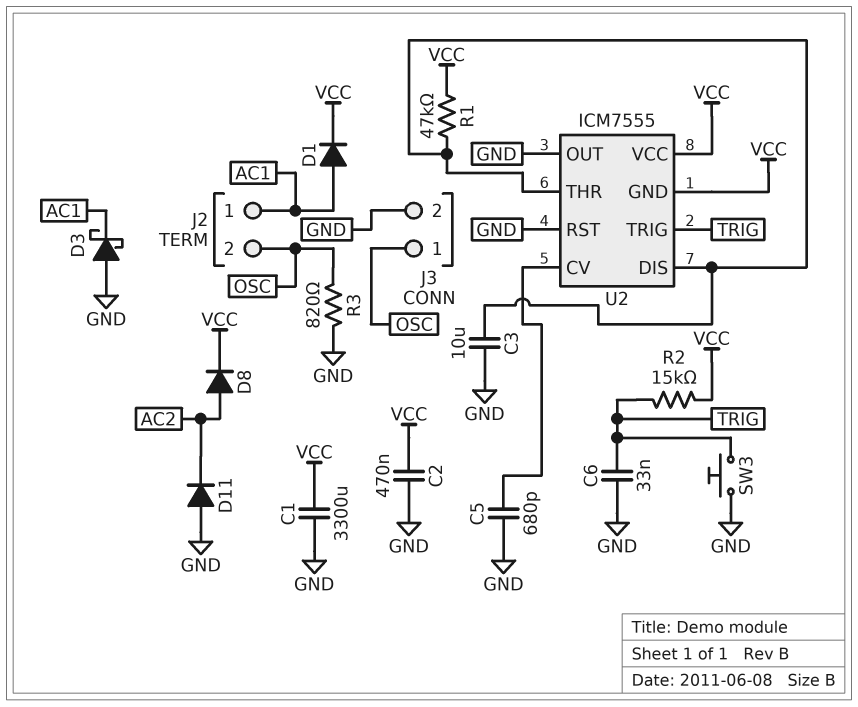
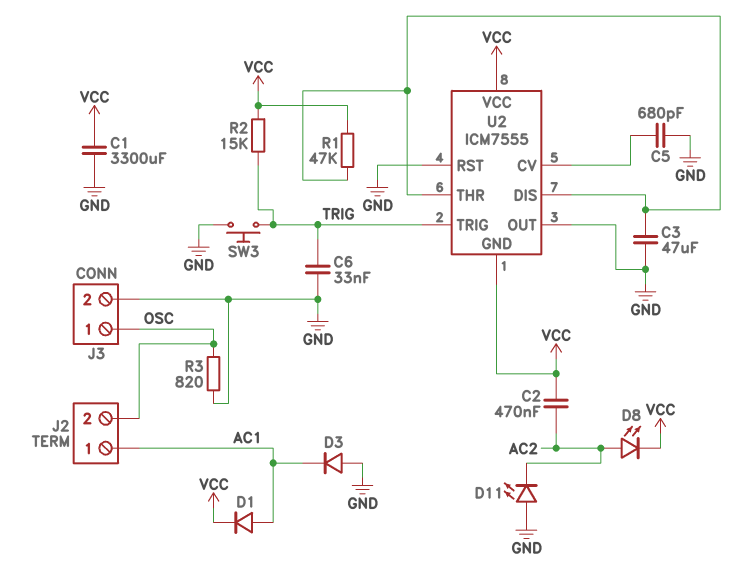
C2: 470nF (GND, VCC) -> 470nF (AC2, VCC)
C3: 10uF (GND, U2/DIS) -> 47uF (GND, U2/DIS)
D3: schottky (A GND, K AC1) -> diode (A GND, K AC1)
D8: diode (A AC2, K VCC) -> LED (A AC2, K VCC)
D11: diode (A GND, K AC2) -> LED (A GND, K AC2)

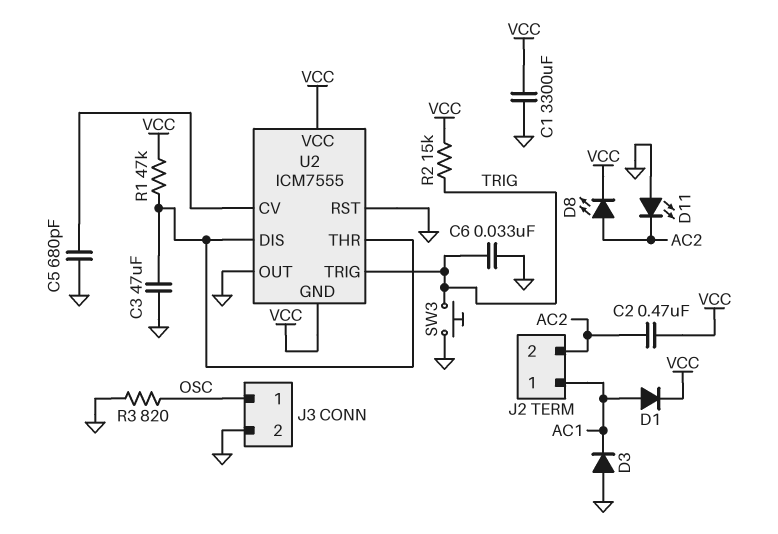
J2 pin 2: OSC -> AC2

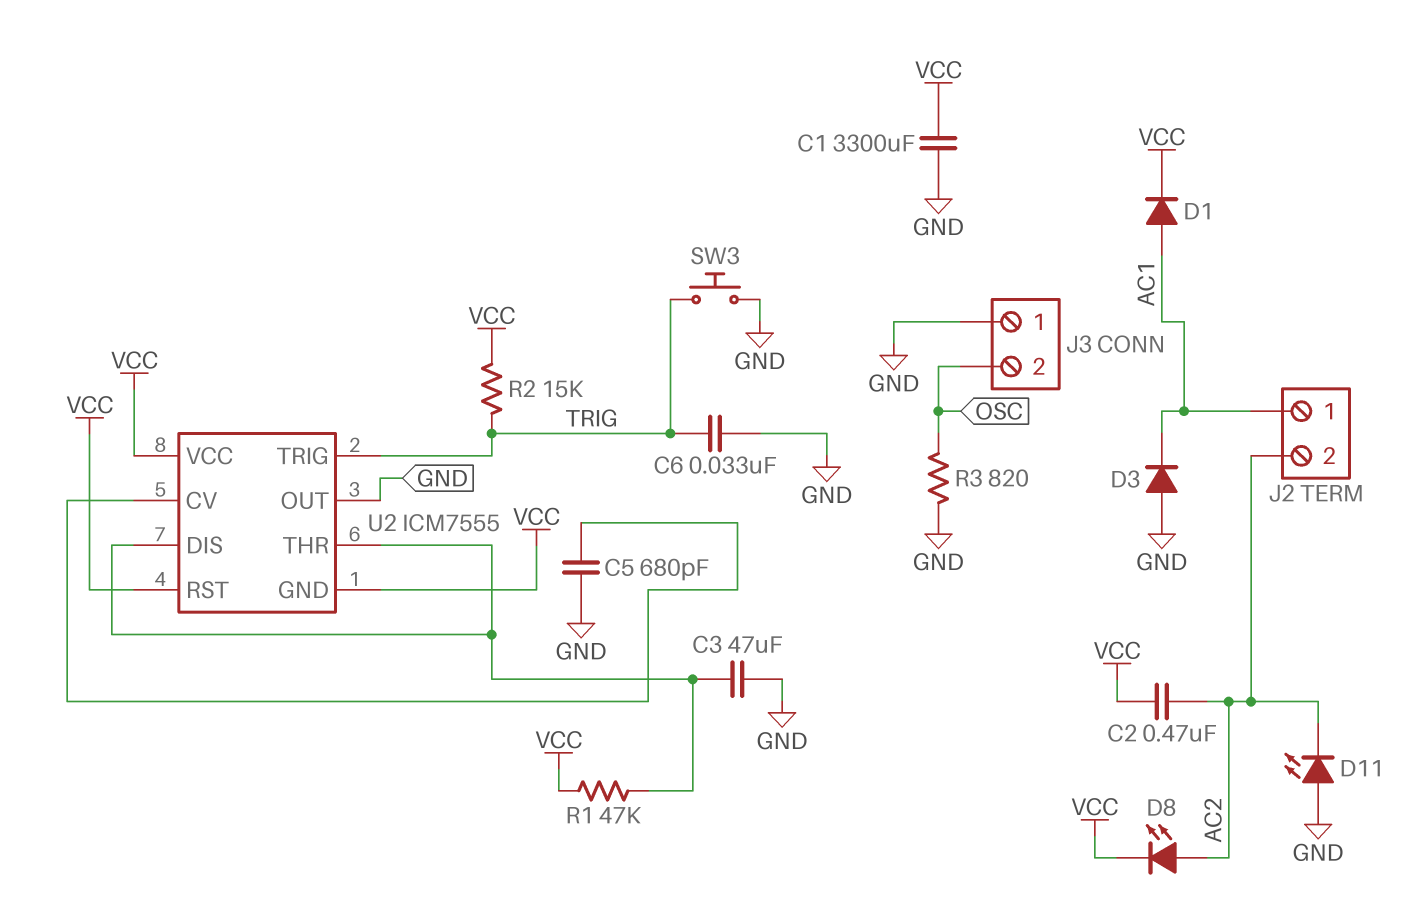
J3 pin 1: OSC -> GND
J3 pin 2: GND -> OSC
U2 pin RST: GND -> VCC

